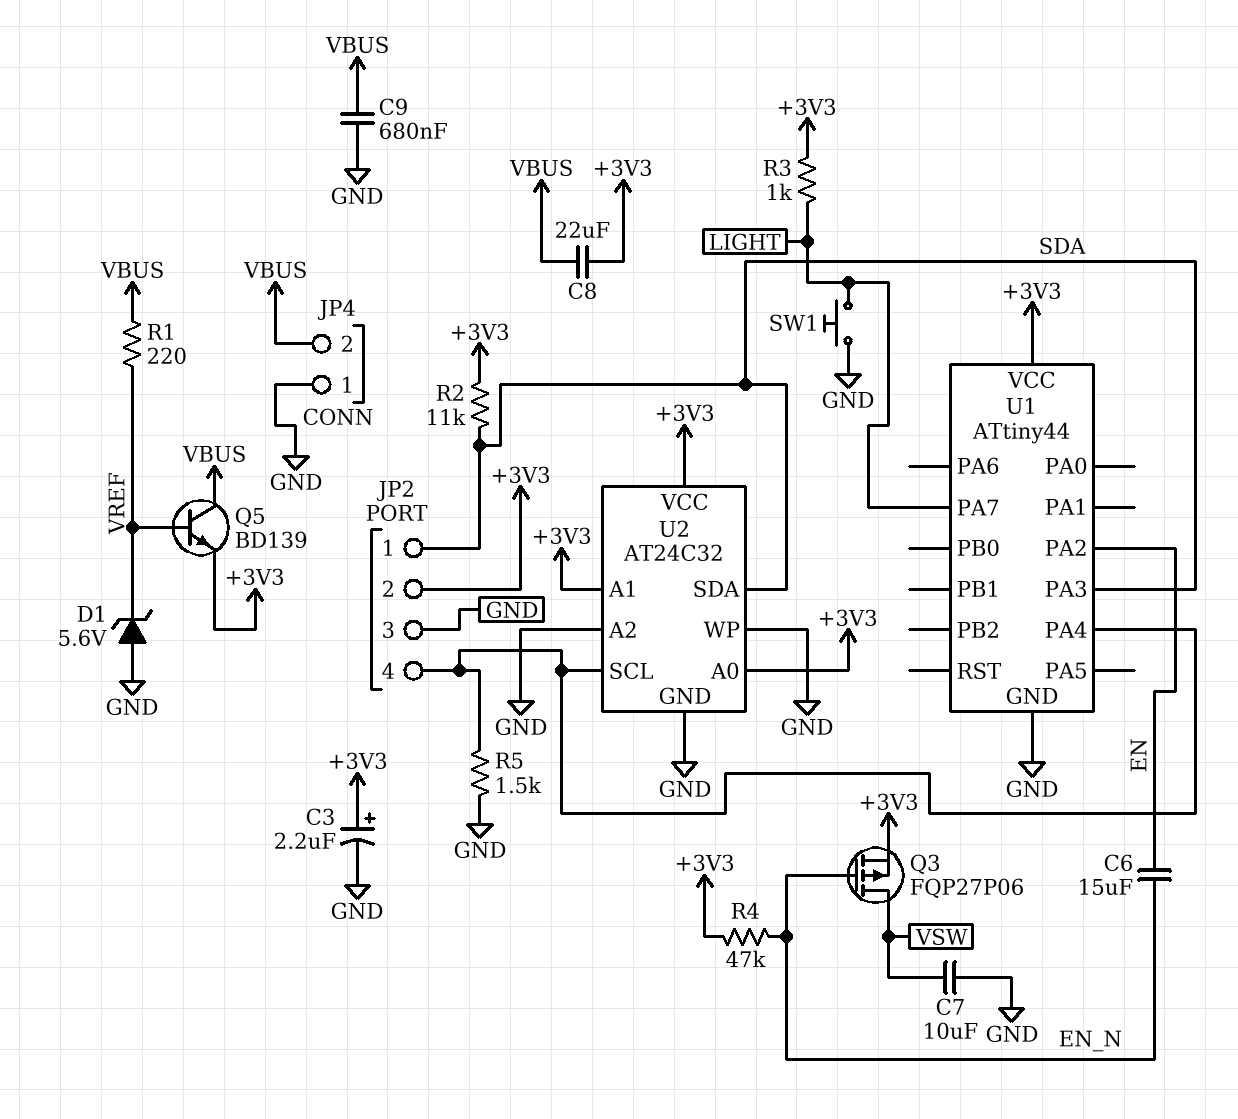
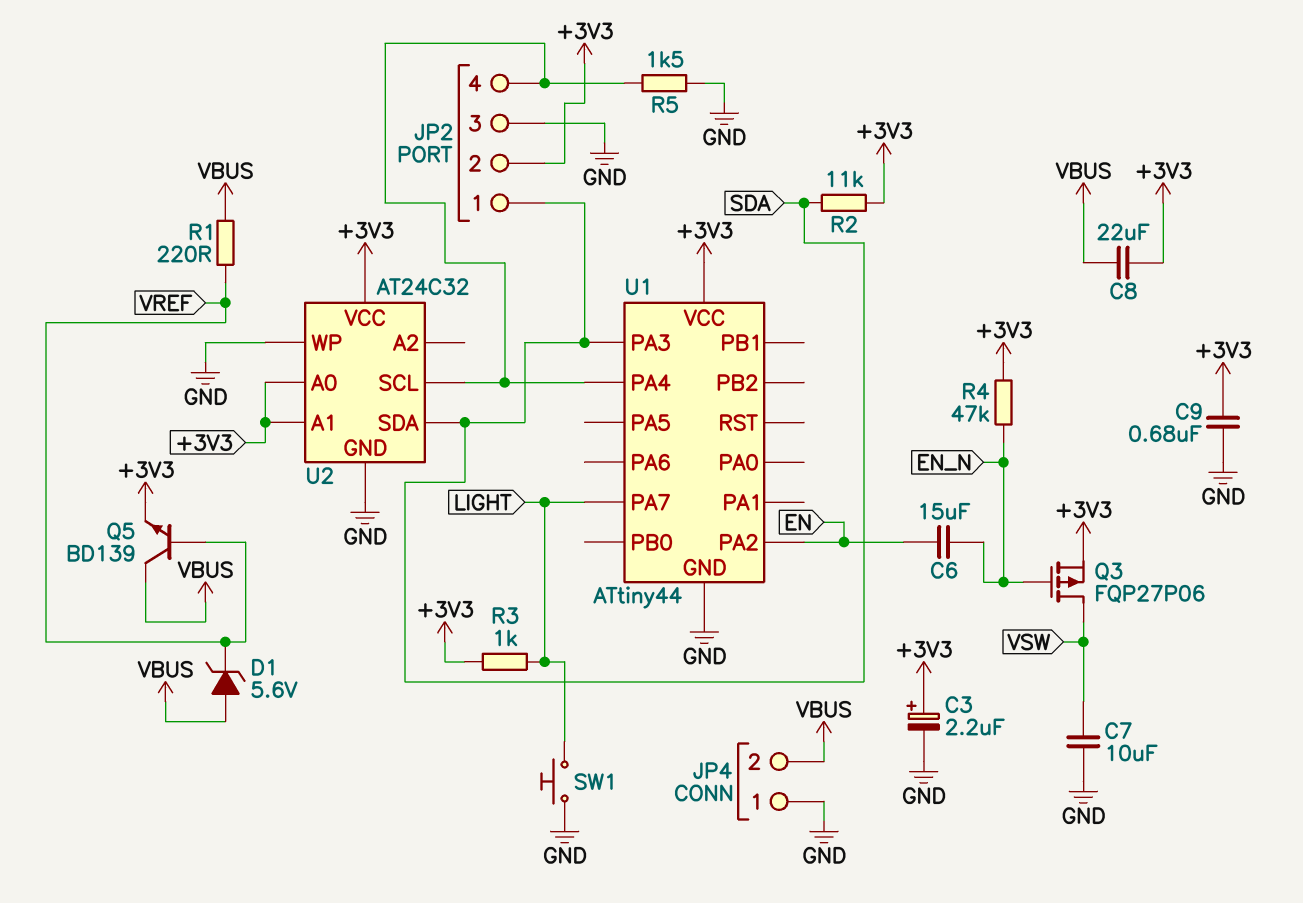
C9: 680nF (GND, VBUS) -> 680nF (+3V3, GND)
D1: zener 5.6V (A GND, K VREF) -> zener 5.6V (A VBUS, K VREF)
U2 pin A2: GND -> none

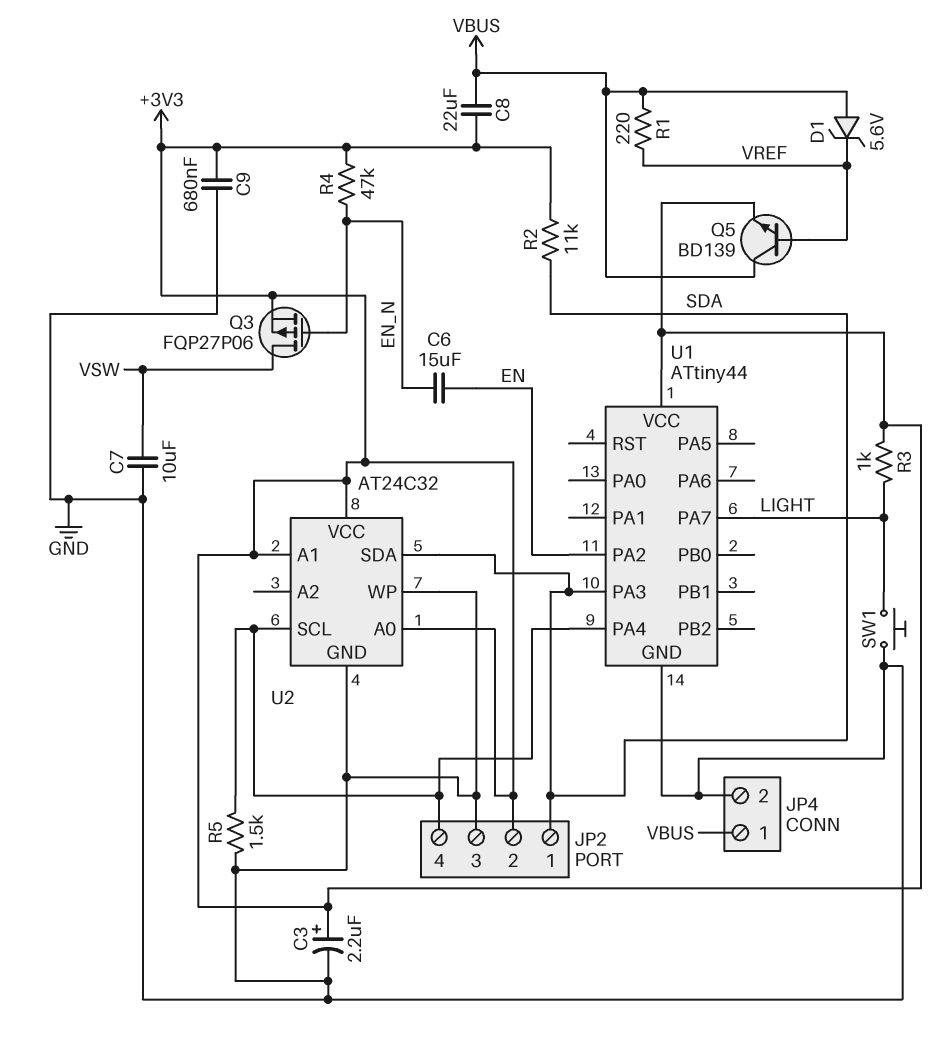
JP4 pin 1: GND -> VBUS
JP4 pin 2: VBUS -> GND

